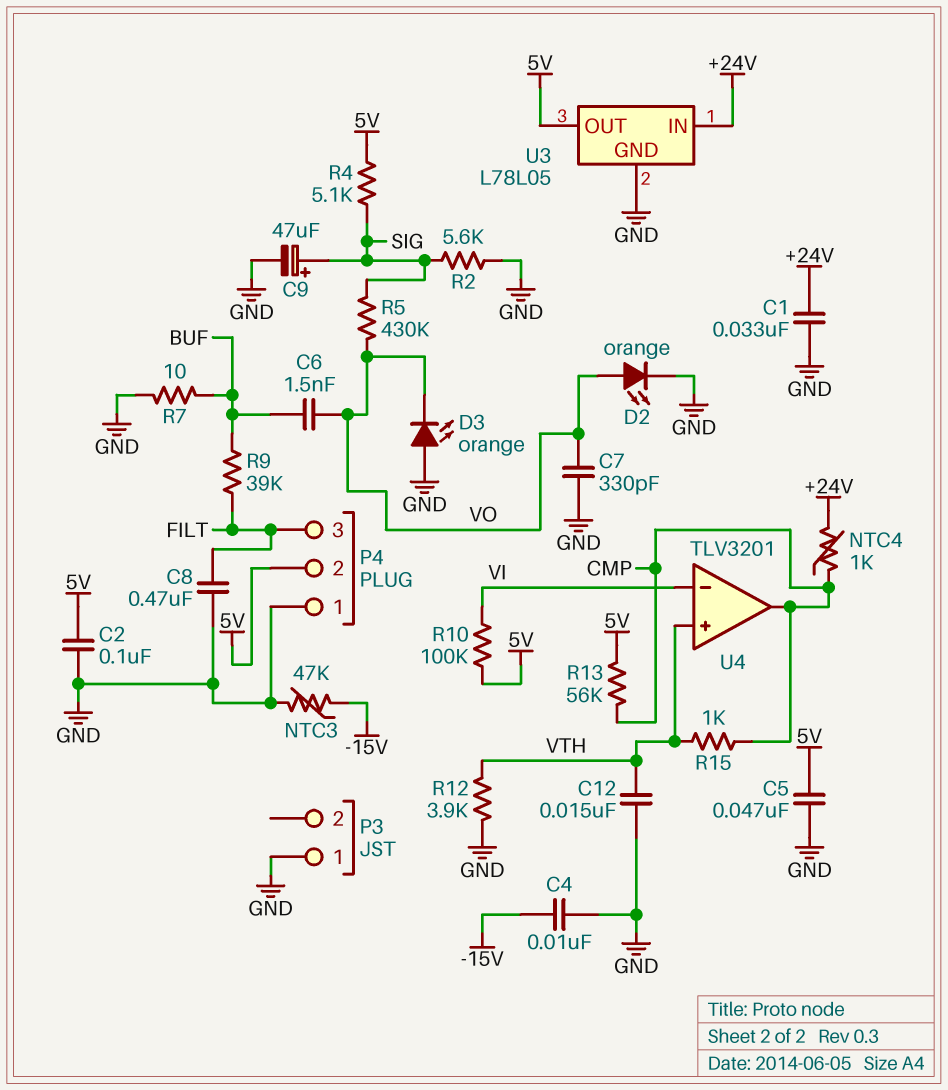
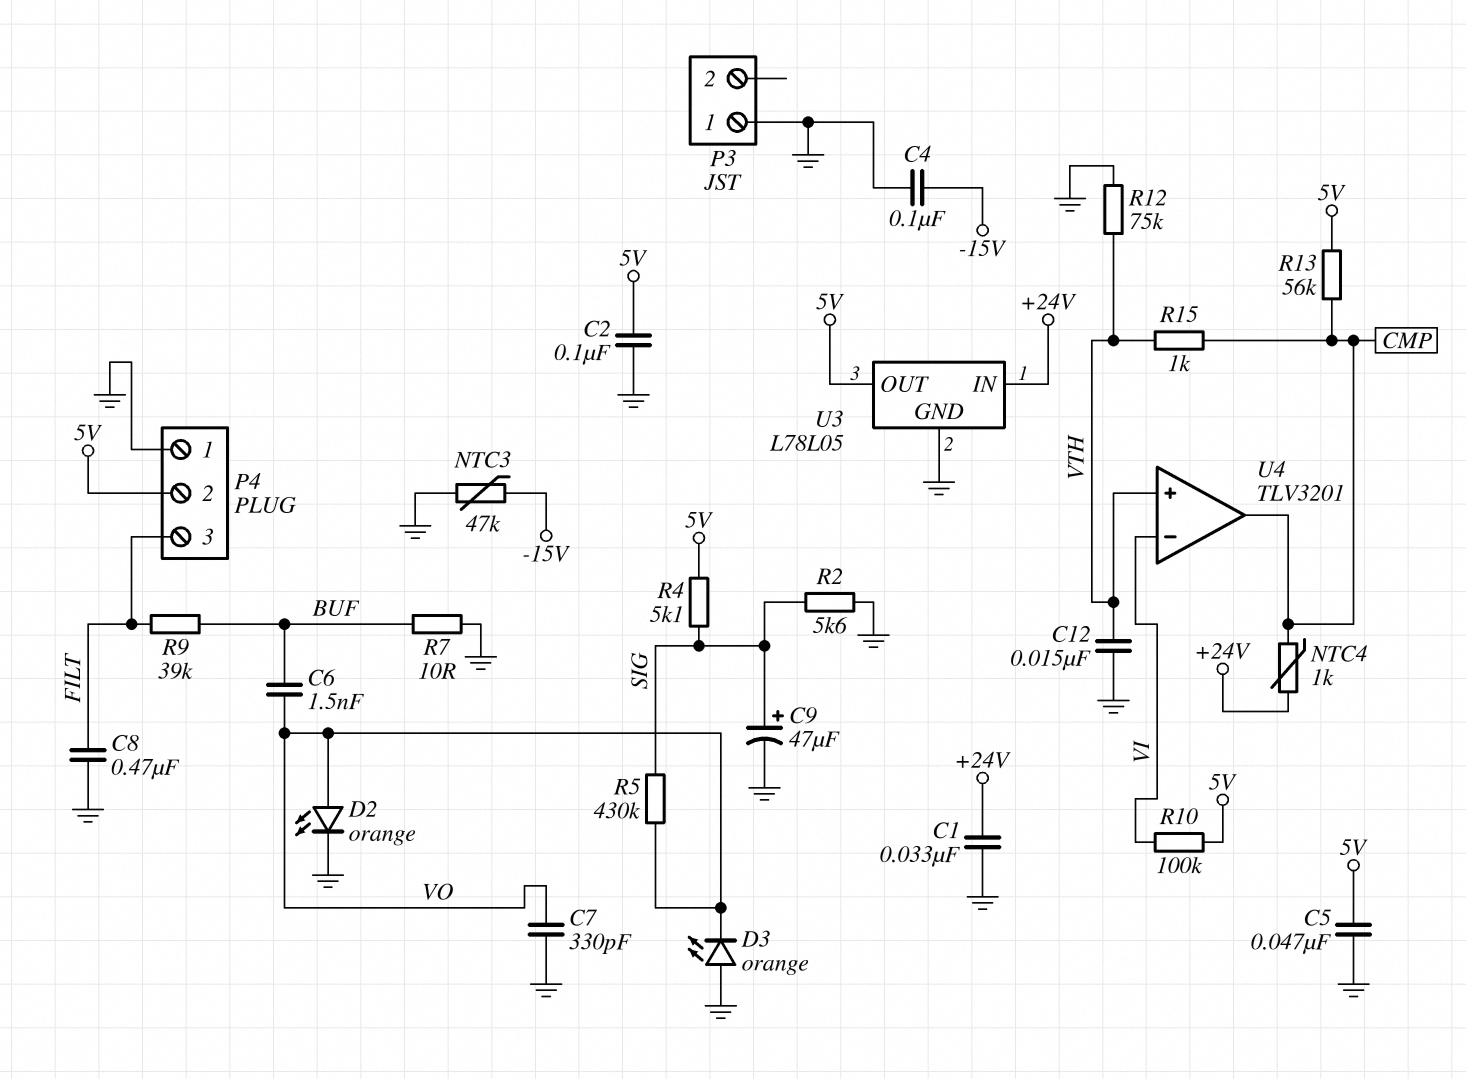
C4: 10nF (-15V, GND) -> 100nF (-15V, GND)
R12: 3.9k (GND, VTH) -> 75k (GND, VTH)

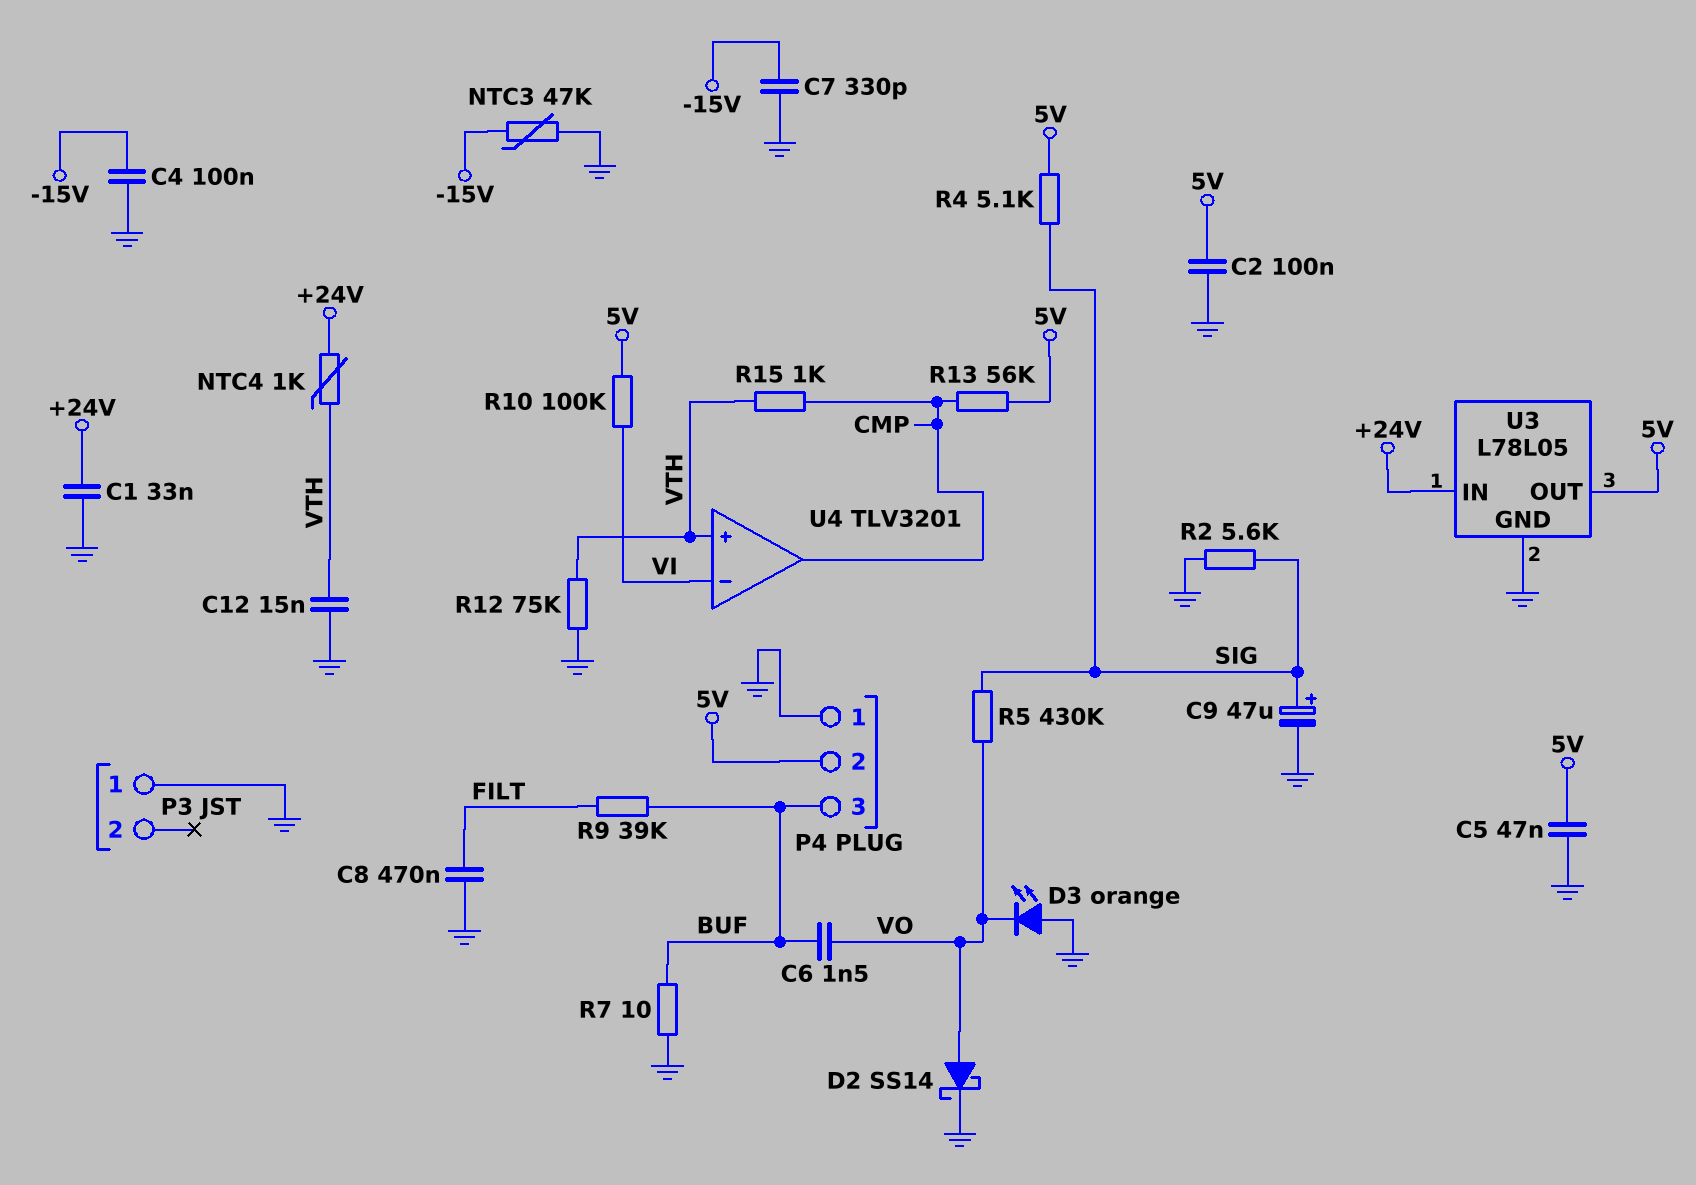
C7: 330pF (GND, VO) -> 330pF (-15V, GND)
D2: LED orange (A VO, K GND) -> schottky SS14 (A VO, K GND)
NTC4: 1k (+24V, CMP) -> 1k (+24V, VTH)
P4 pin 3: FILT -> BUF

